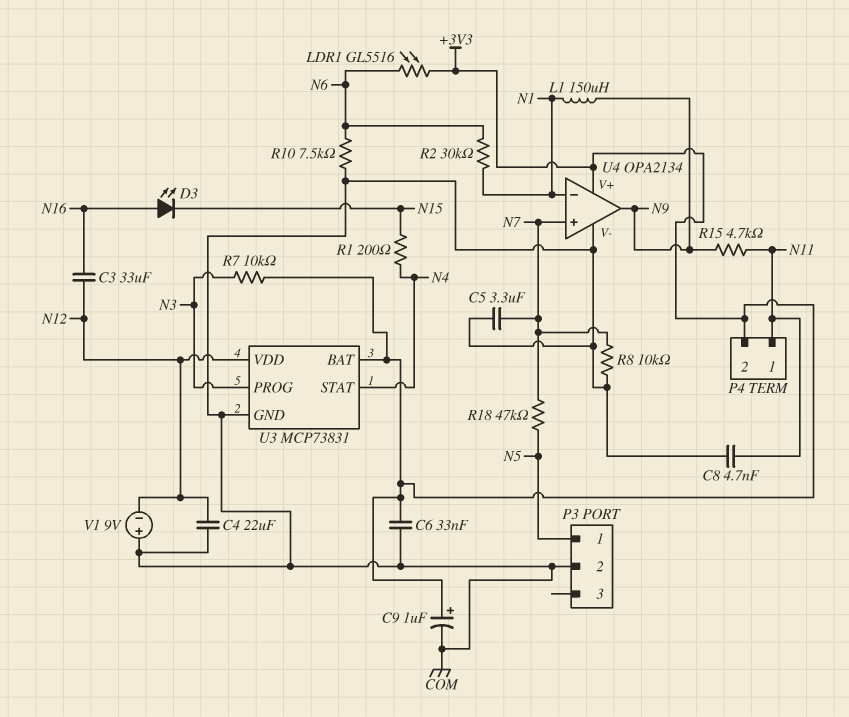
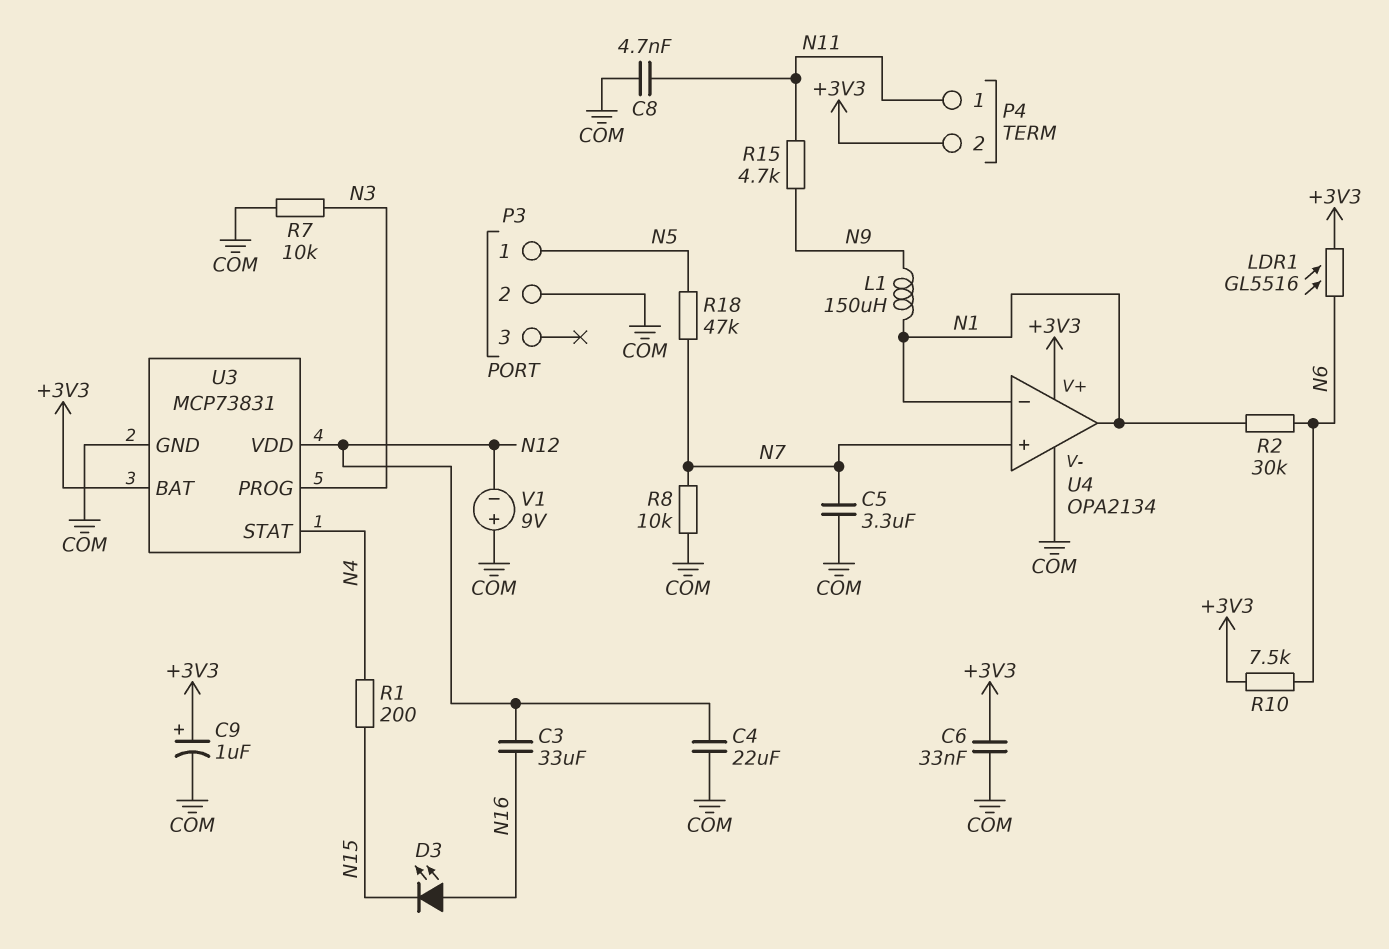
R7: 10k (+3V3, N3) -> 10k (COM, N3)
R10: 7.5k (COM, N6) -> 7.5k (+3V3, N6)
U4 pin out: N9 -> N1

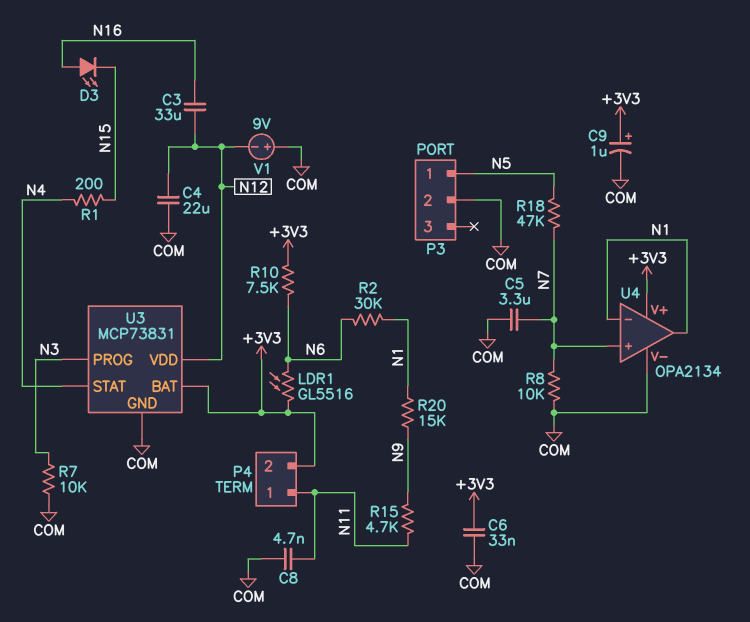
L1: 150uH (N1, N9) -> none
R20: none -> 15k (N1, N9)

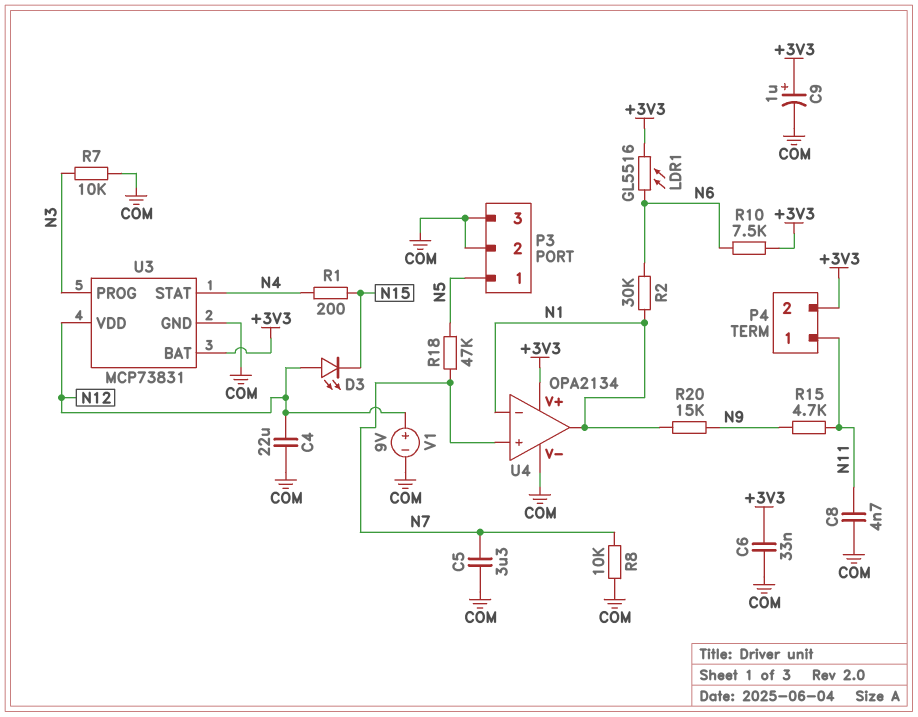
C3: 33uF (N12, N16) -> none
D3: LED (A N16, K N15) -> LED (A N12, K N15)
P3 pin 3: none -> COM
V1: 9V (plus COM, minus N12) -> 9V (plus N12, minus COM)

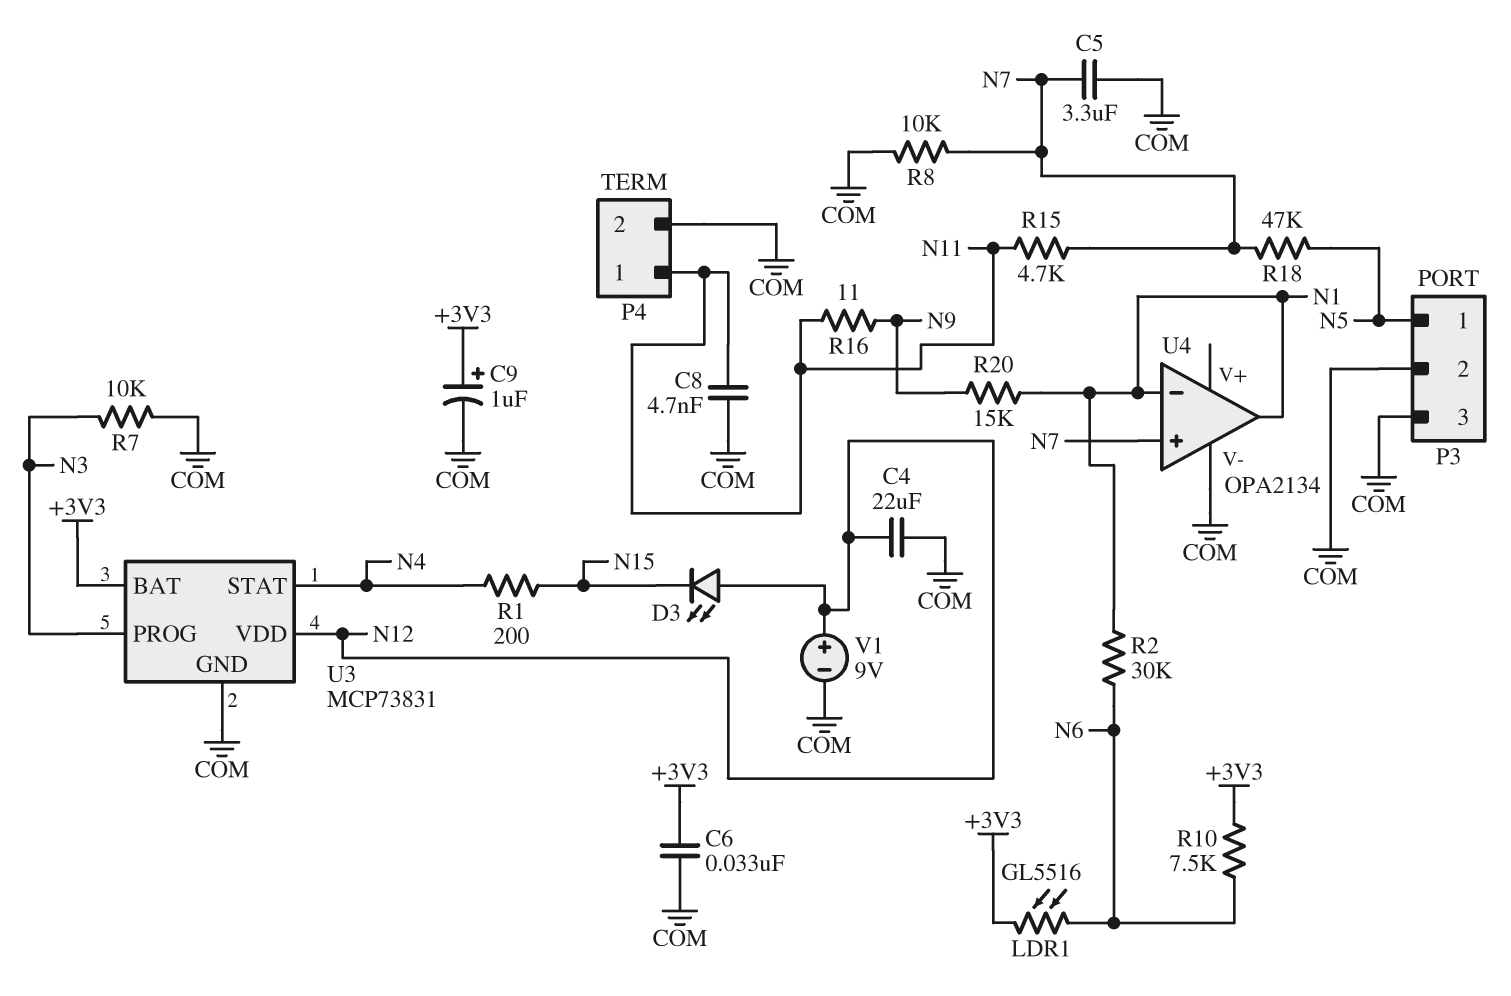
P4 pin 2: +3V3 -> COM
R15: 4.7k (N9, N11) -> 4.7k (N7, N11)
R16: none -> 11 (N9, N11)
U4 pin V+: +3V3 -> none

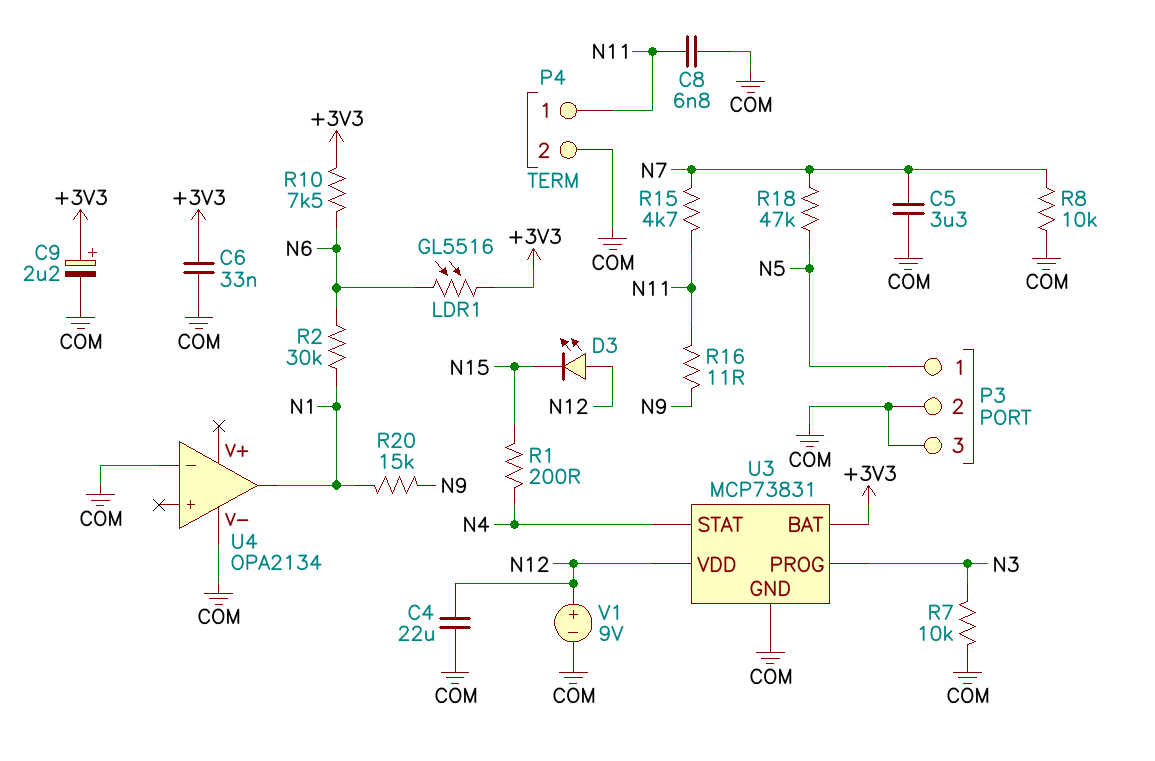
C8: 4.7nF (COM, N11) -> 6.8nF (COM, N11)
C9: 1uF (plus +3V3, minus COM) -> 2.2uF (plus +3V3, minus COM)
U4 pin in+: N7 -> none
U4 pin in-: N1 -> COM

